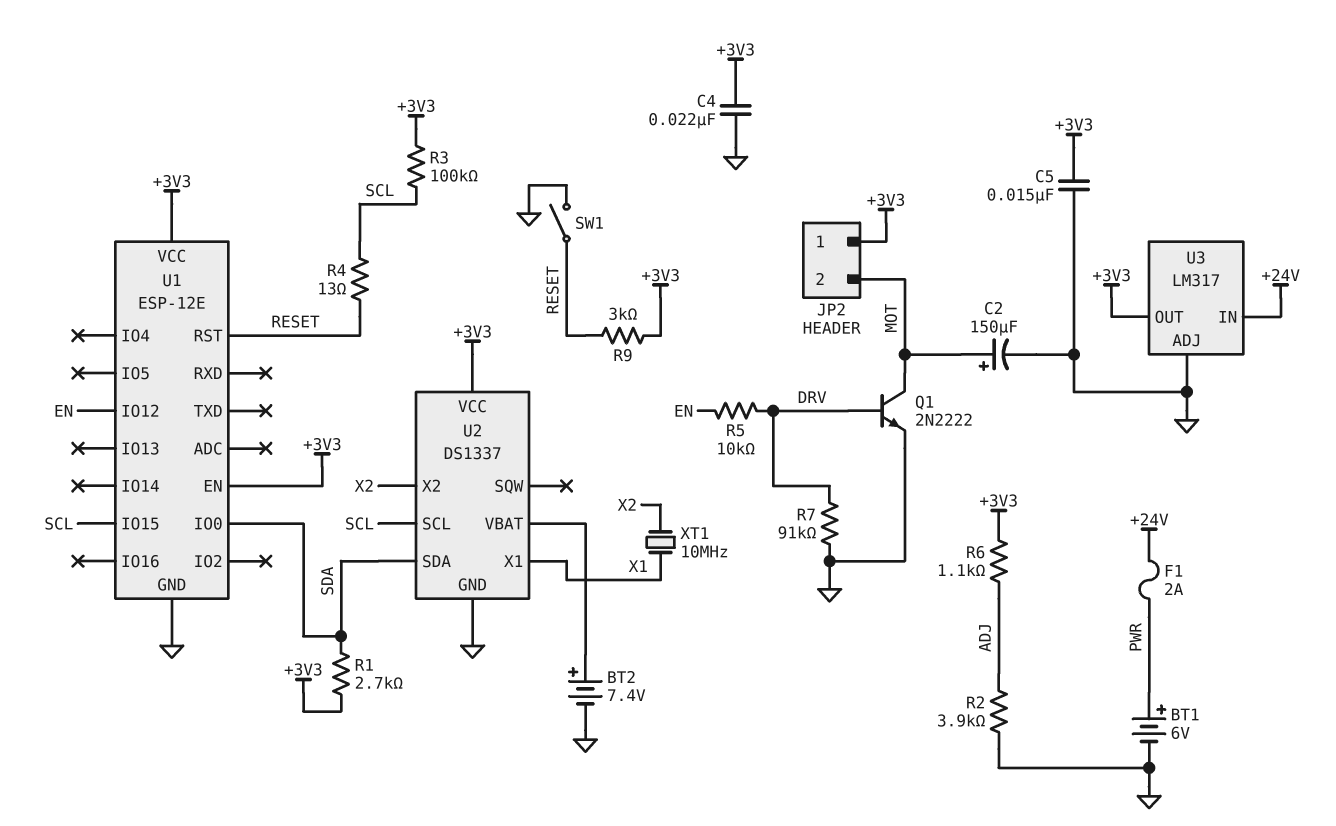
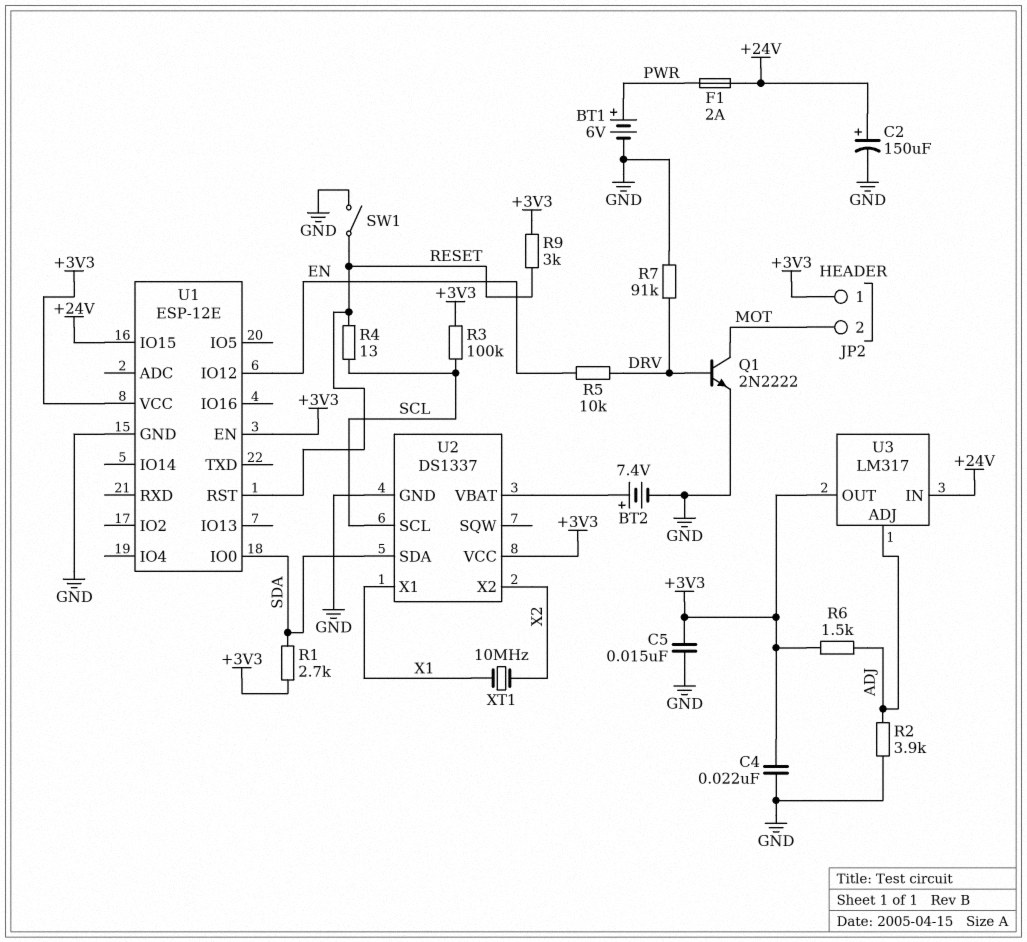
C2: 150uF (plus MOT, minus GND) -> 150uF (plus +24V, minus GND)
R6: 1.1k (+3V3, ADJ) -> 1.5k (+3V3, ADJ)
U1 pin IO15: SCL -> +24V
U3 pin ADJ: GND -> ADJ

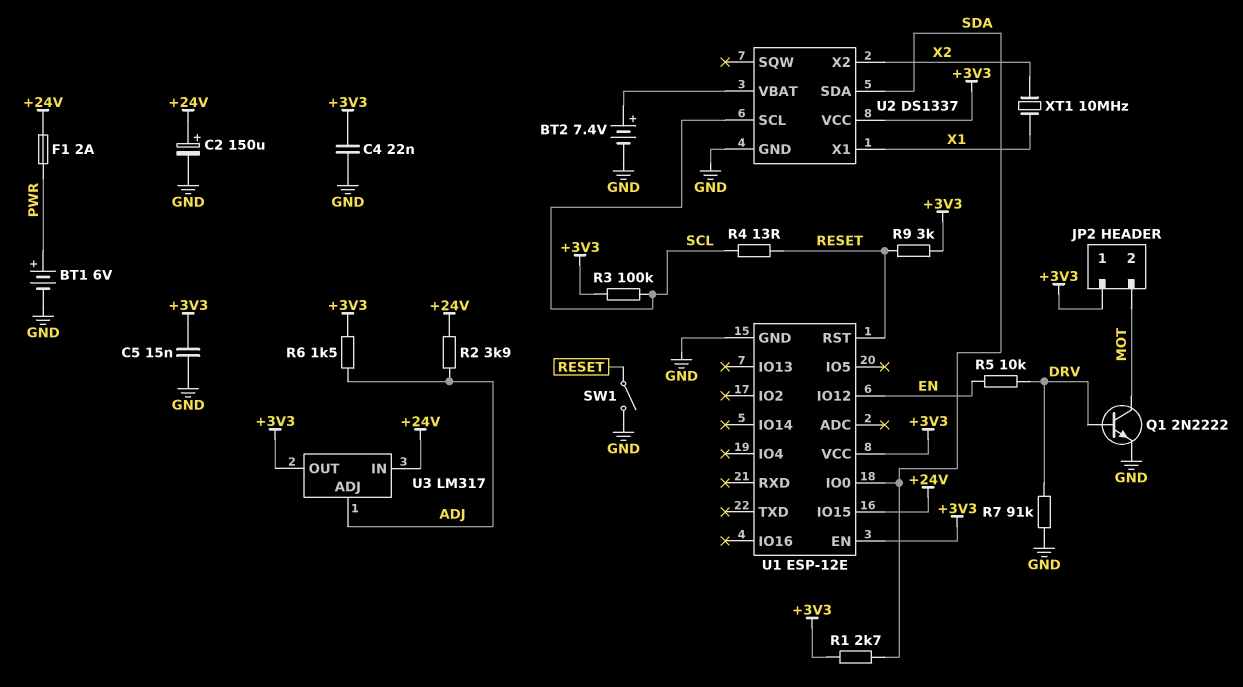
R2: 3.9k (ADJ, GND) -> 3.9k (+24V, ADJ)

